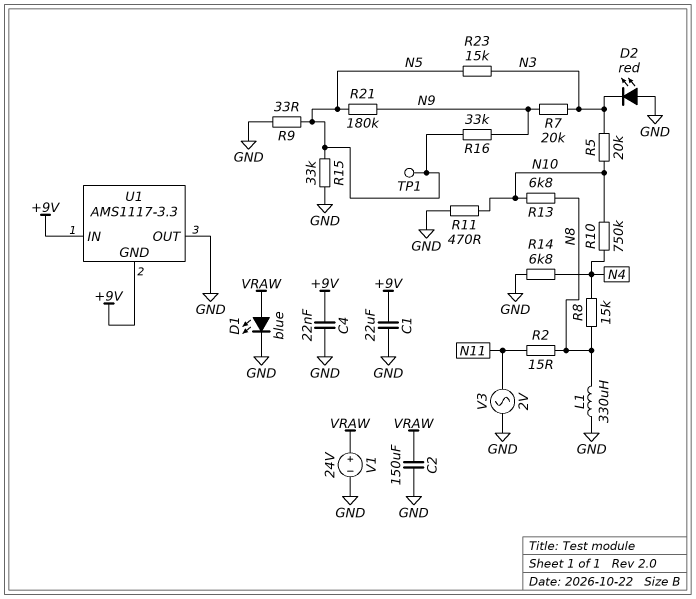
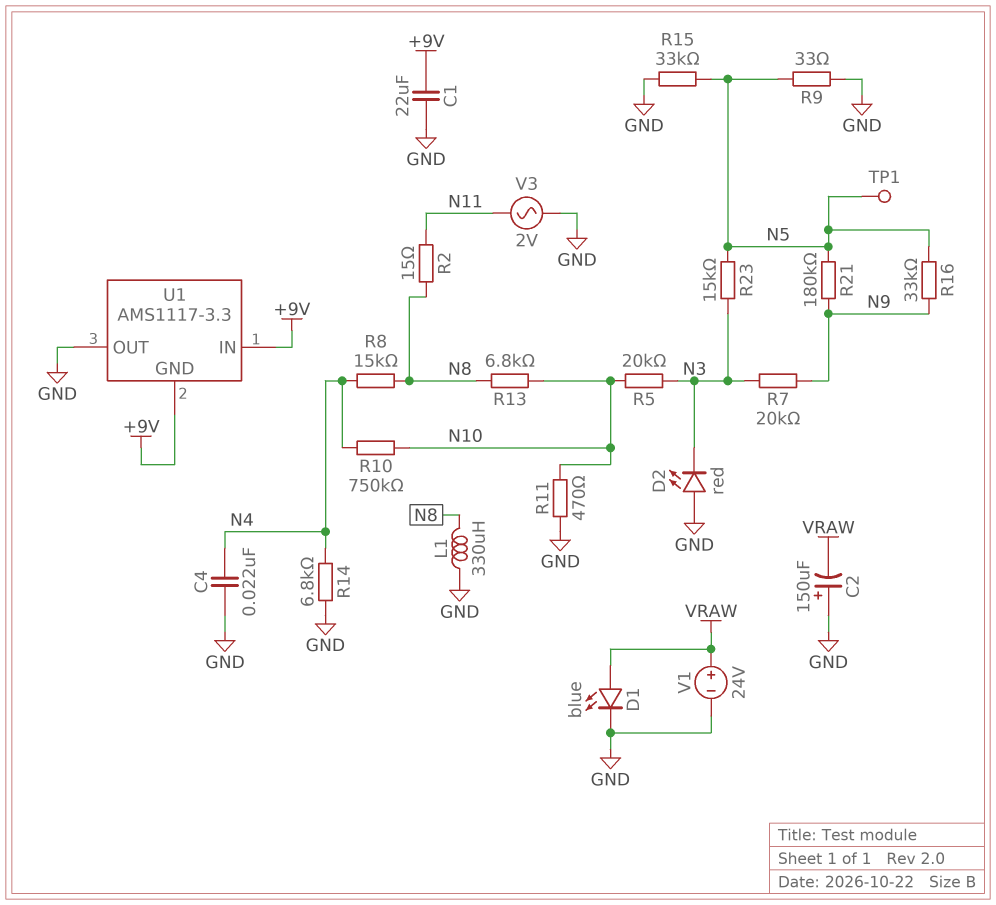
C2: 150uF (GND, VRAW) -> 150uF (plus GND, minus VRAW)
C4: 22nF (+9V, GND) -> 22nF (GND, N4)

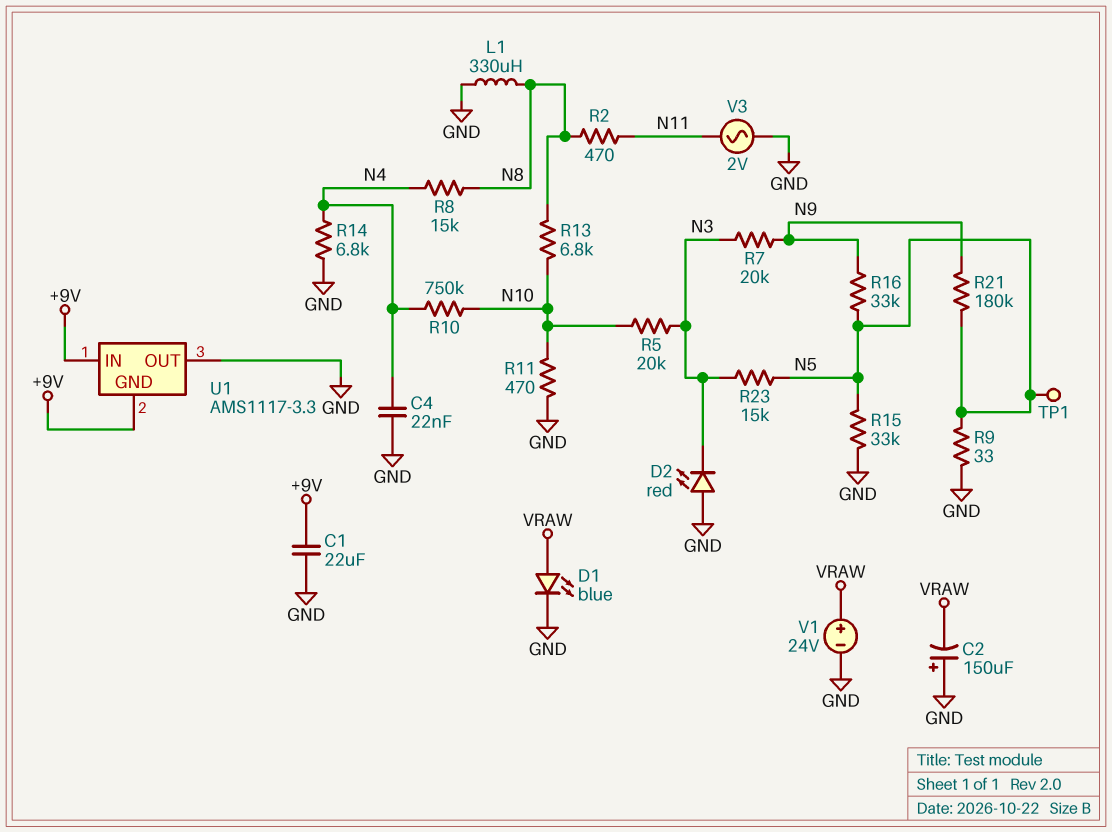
R2: 15 (N8, N11) -> 470 (N8, N11)

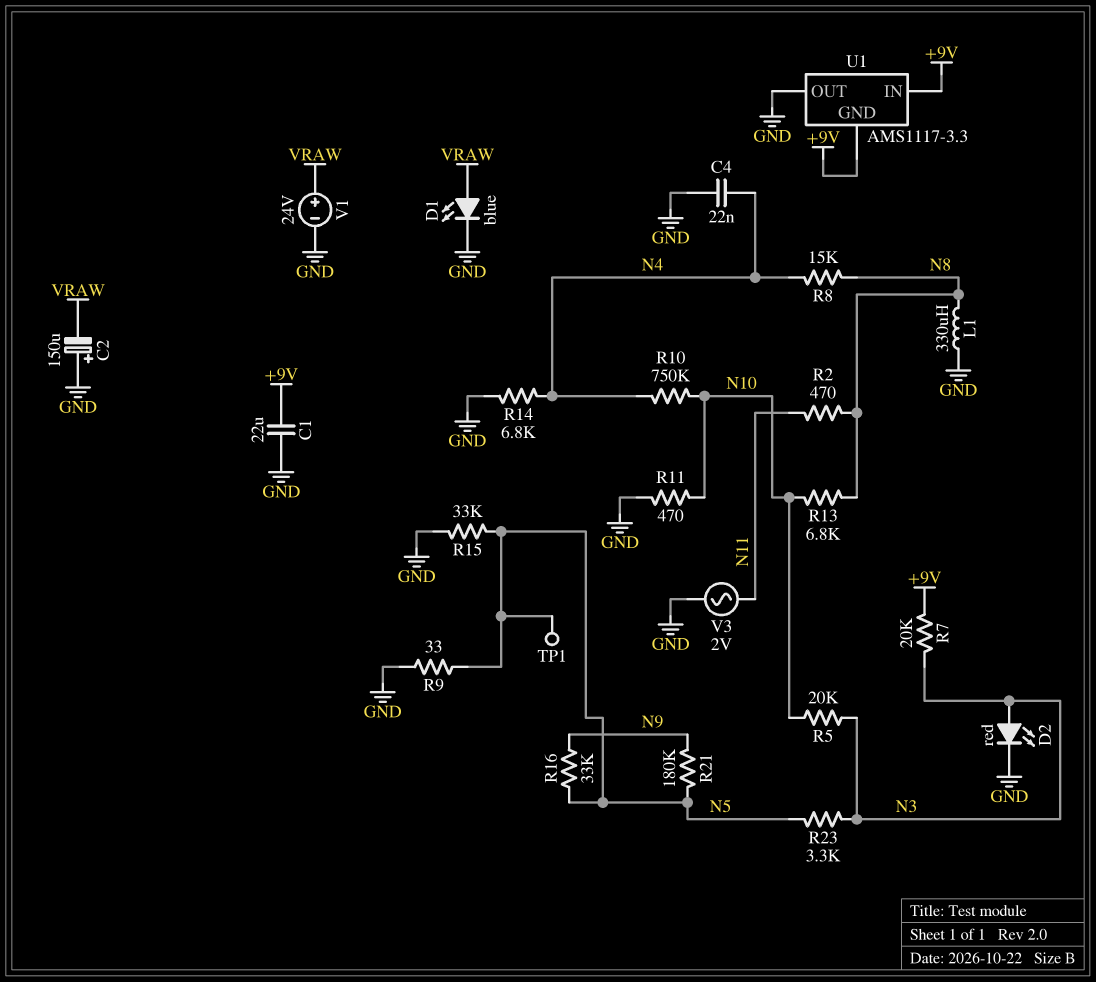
D2: LED red (A GND, K N3) -> LED red (A N3, K GND)
R7: 20k (N3, N9) -> 20k (+9V, N3)
R23: 15k (N3, N5) -> 3.3k (N3, N5)

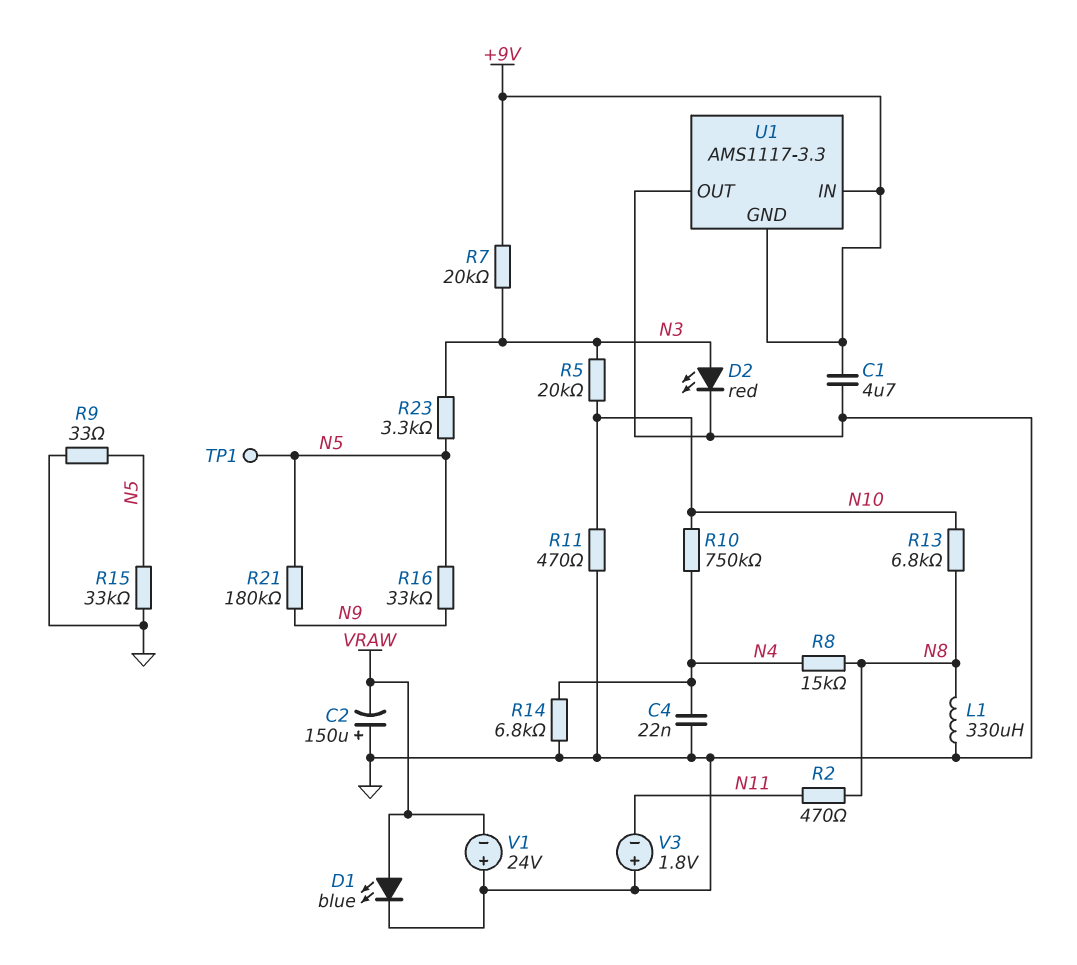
C1: 22uF (+9V, GND) -> 4.7uF (+9V, GND)
V1: 24V (plus VRAW, minus GND) -> 24V (plus GND, minus VRAW)
V3: AC 2V (GND, N11) -> 1.8V (plus GND, minus N11)

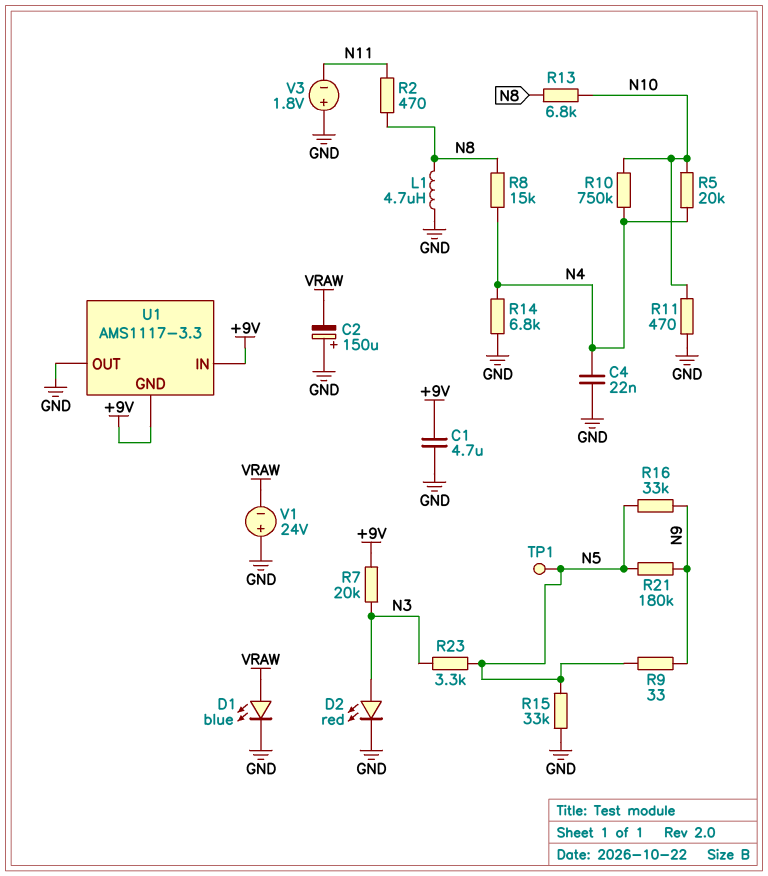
L1: 330uH (GND, N8) -> 4.7uH (GND, N8)
R5: 20k (N3, N10) -> 20k (N4, N10)
R9: 33 (GND, N5) -> 33 (N5, N9)

